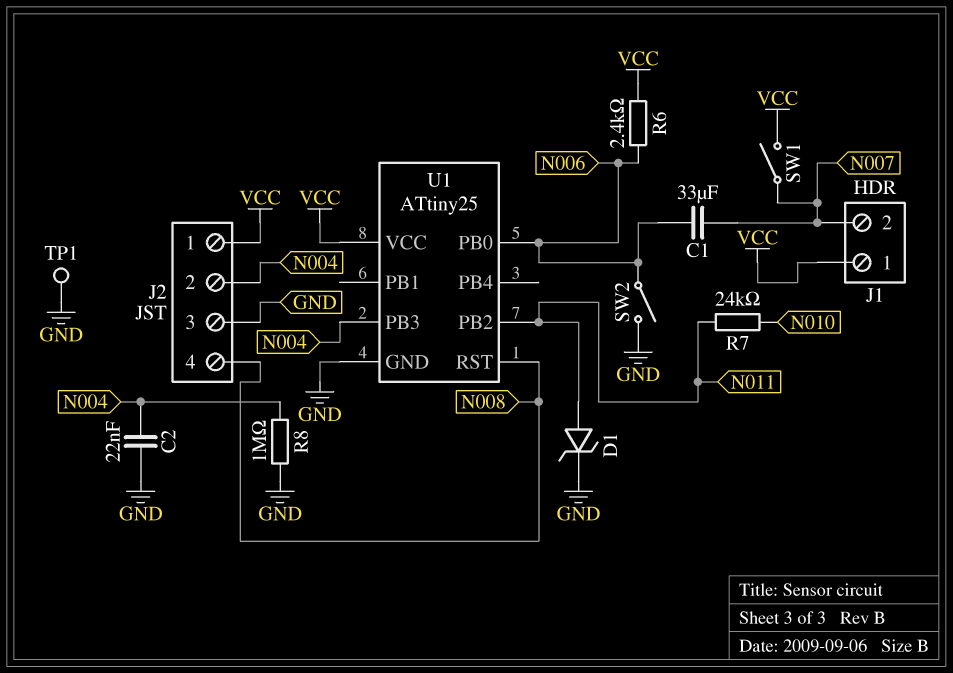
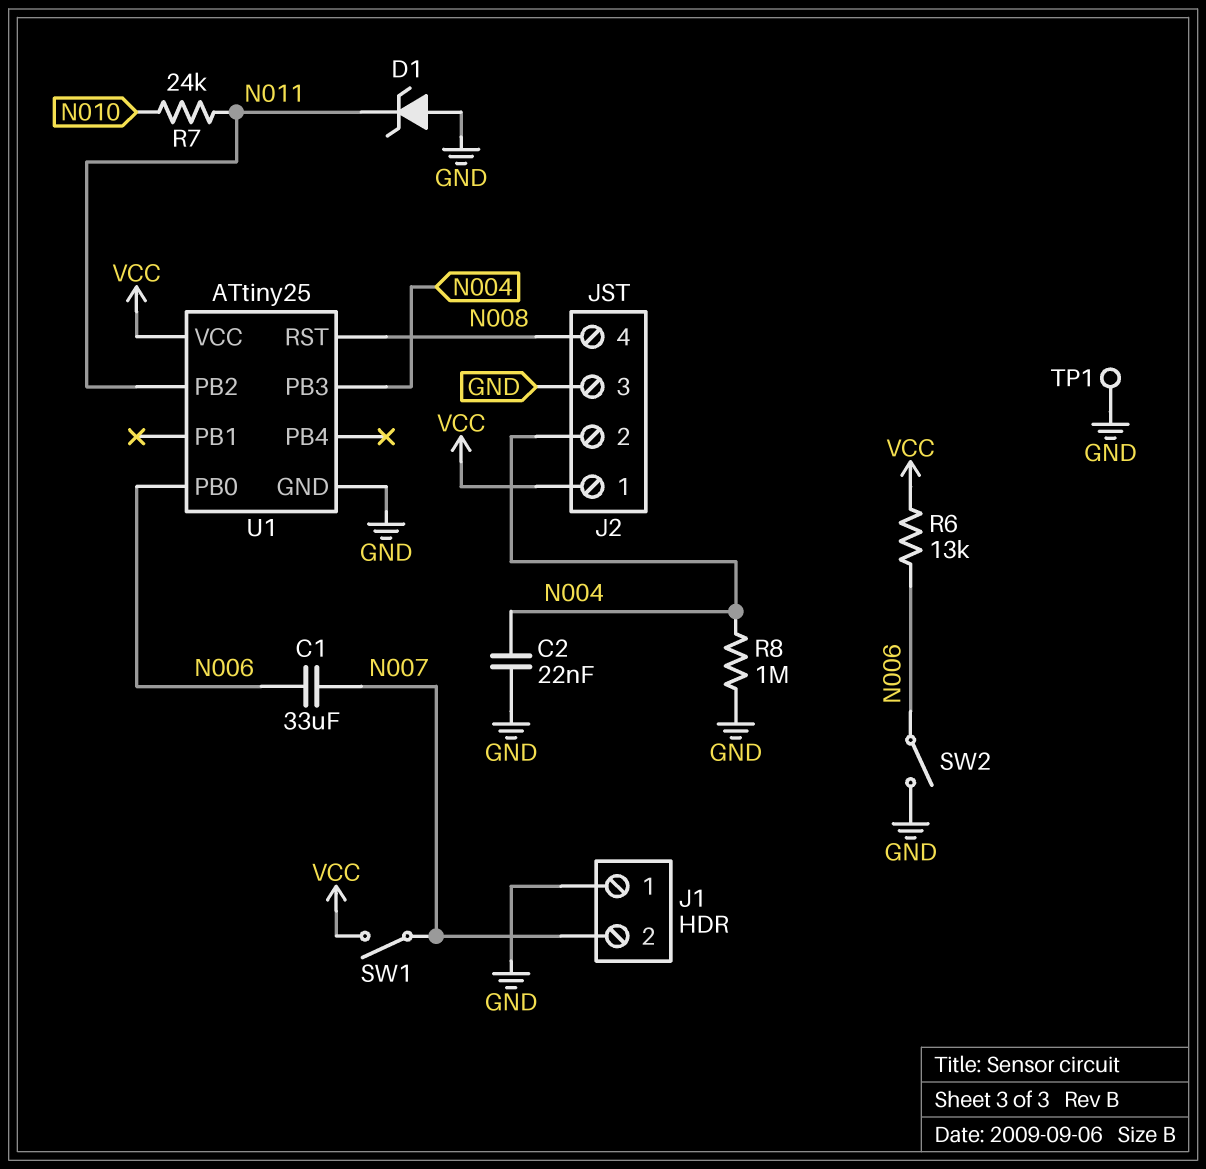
D1: zener (A N011, K GND) -> zener (A GND, K N011)
J1 pin 1: VCC -> GND
R6: 2.4k (N006, VCC) -> 13k (N006, VCC)

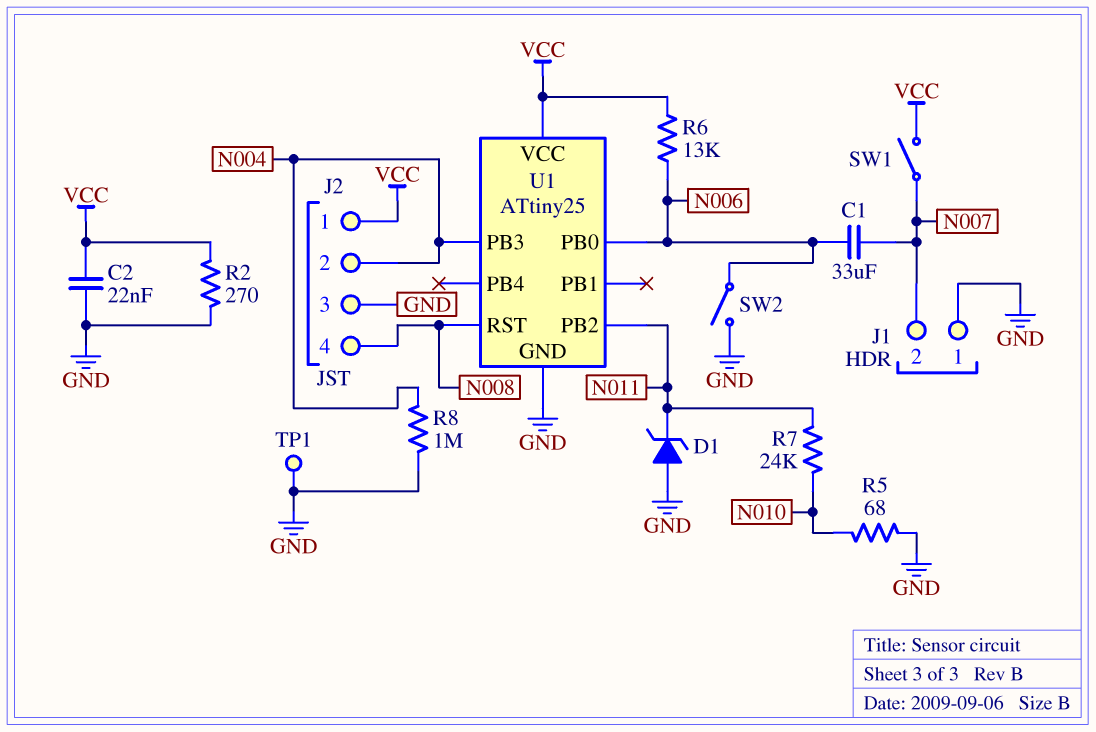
C2: 22nF (GND, N004) -> 22nF (GND, VCC)
R2: none -> 270 (GND, VCC)
R5: none -> 68 (GND, N010)

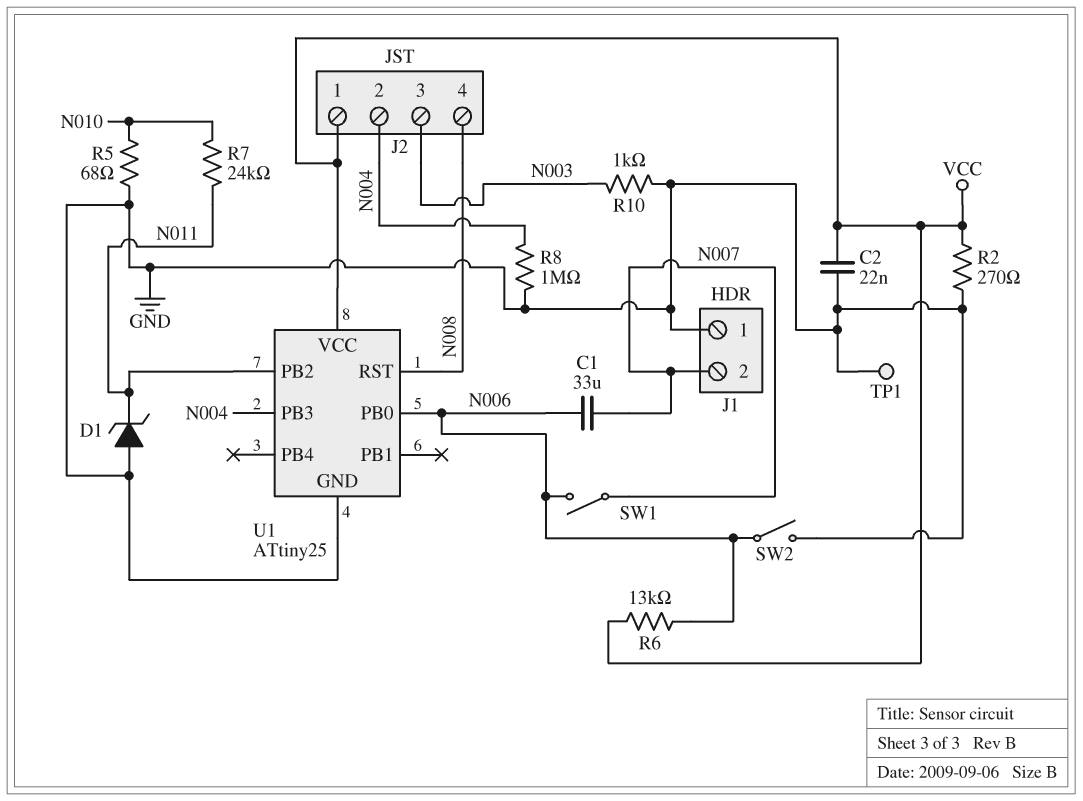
J2 pin 3: GND -> N003
R10: none -> 1k (GND, N003)
SW1: switch (N007, VCC) -> switch (N006, N007)

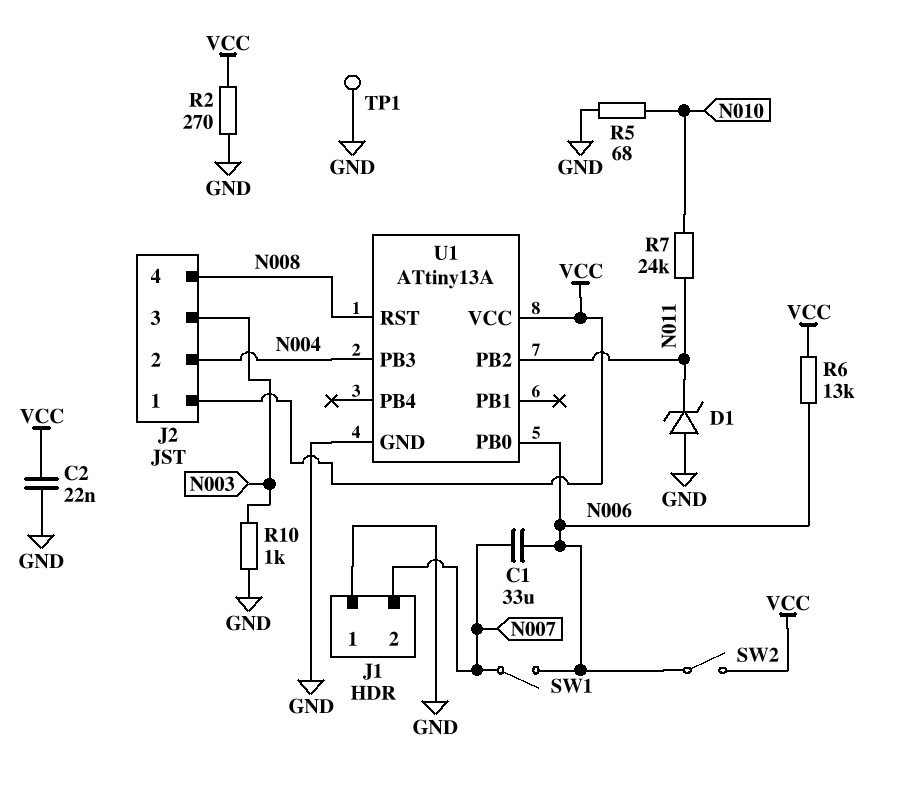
R8: 1M (GND, N004) -> none
SW2: switch (GND, N006) -> switch (N006, VCC)
U1: ATtiny25 -> ATtiny13A

